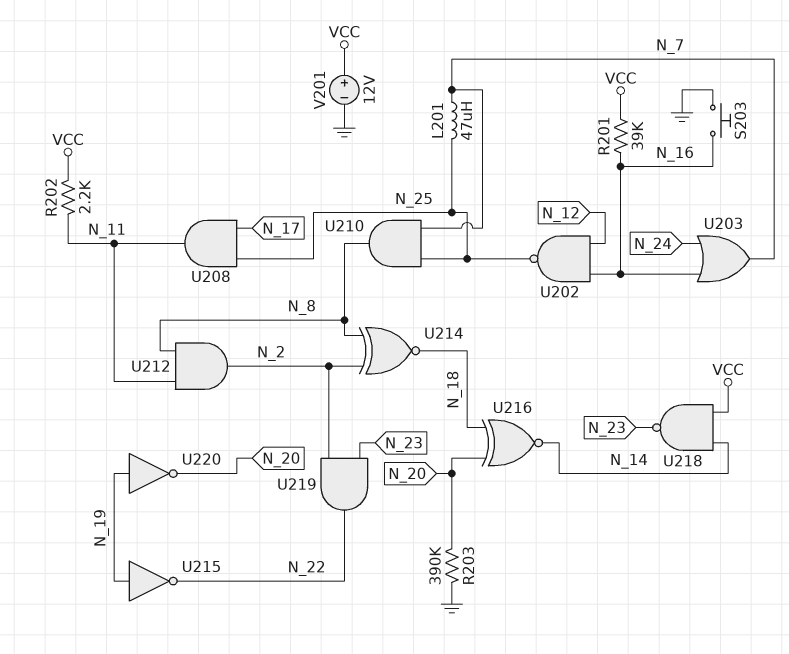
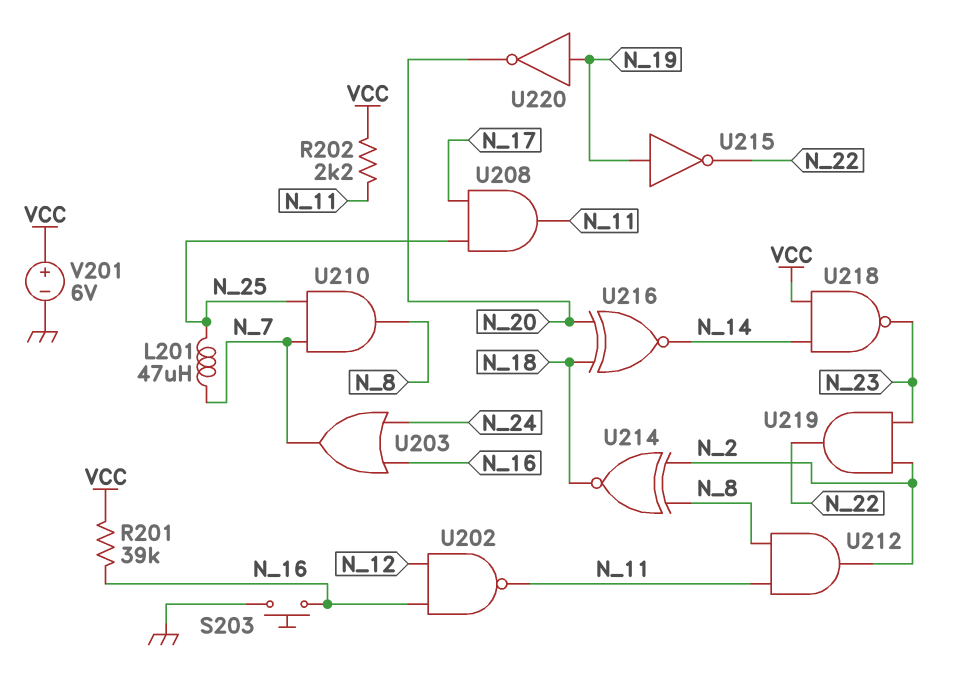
R203: 390k (GND, N_20) -> none
U202: NAND (in N_12, in N_16, out N_25) -> NAND (in N_12, in N_16, out N_11)
V201: 12V (plus VCC, minus GND) -> 6V (plus VCC, minus GND)

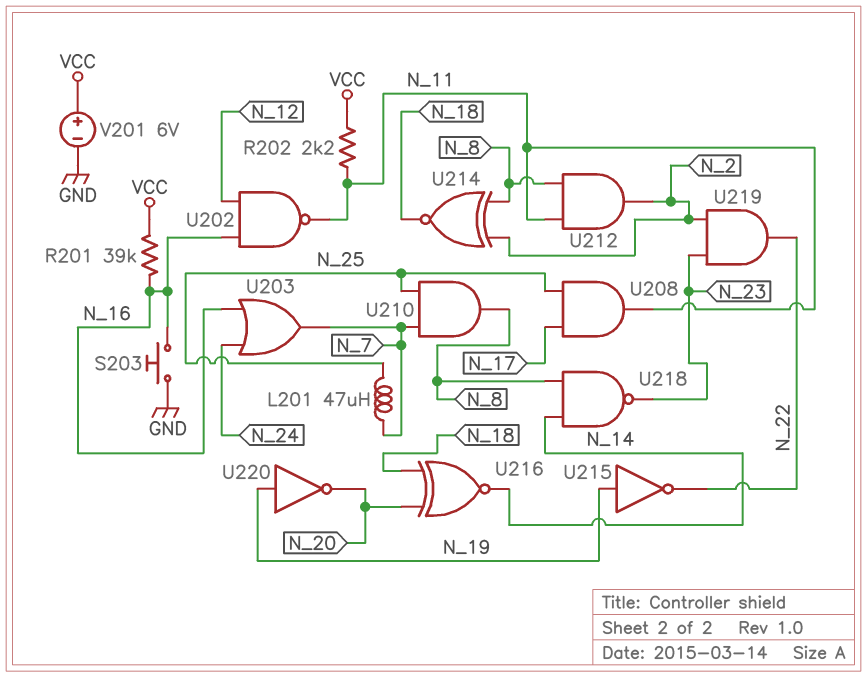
U218: NAND (in N_14, in VCC, out N_23) -> NAND (in N_8, in N_14, out N_23)

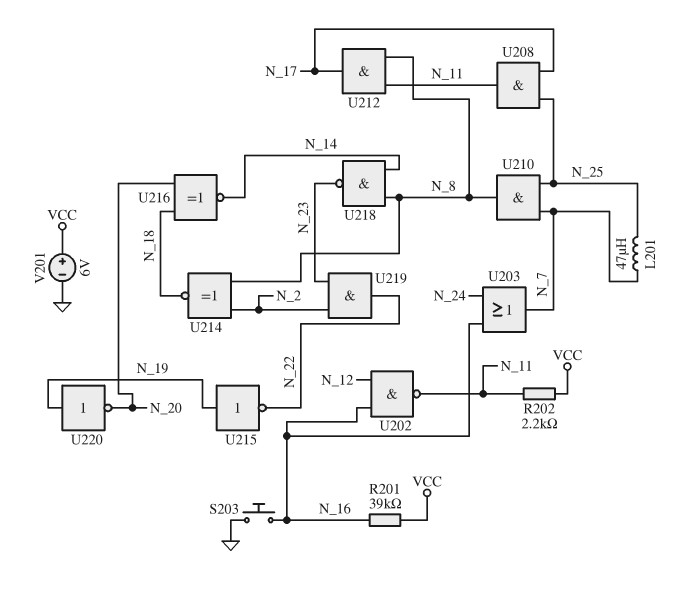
U212: AND (in N_8, in N_11, out N_2) -> AND (in N_8, in N_11, out N_17)

